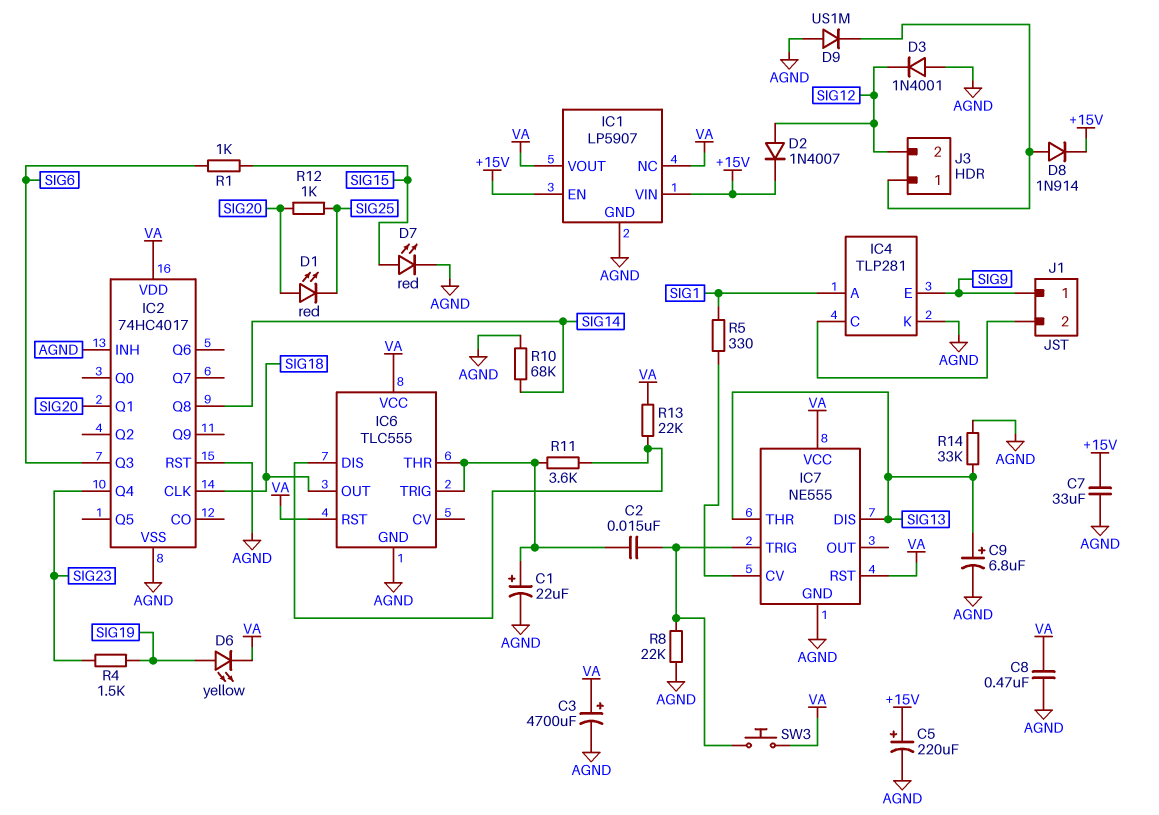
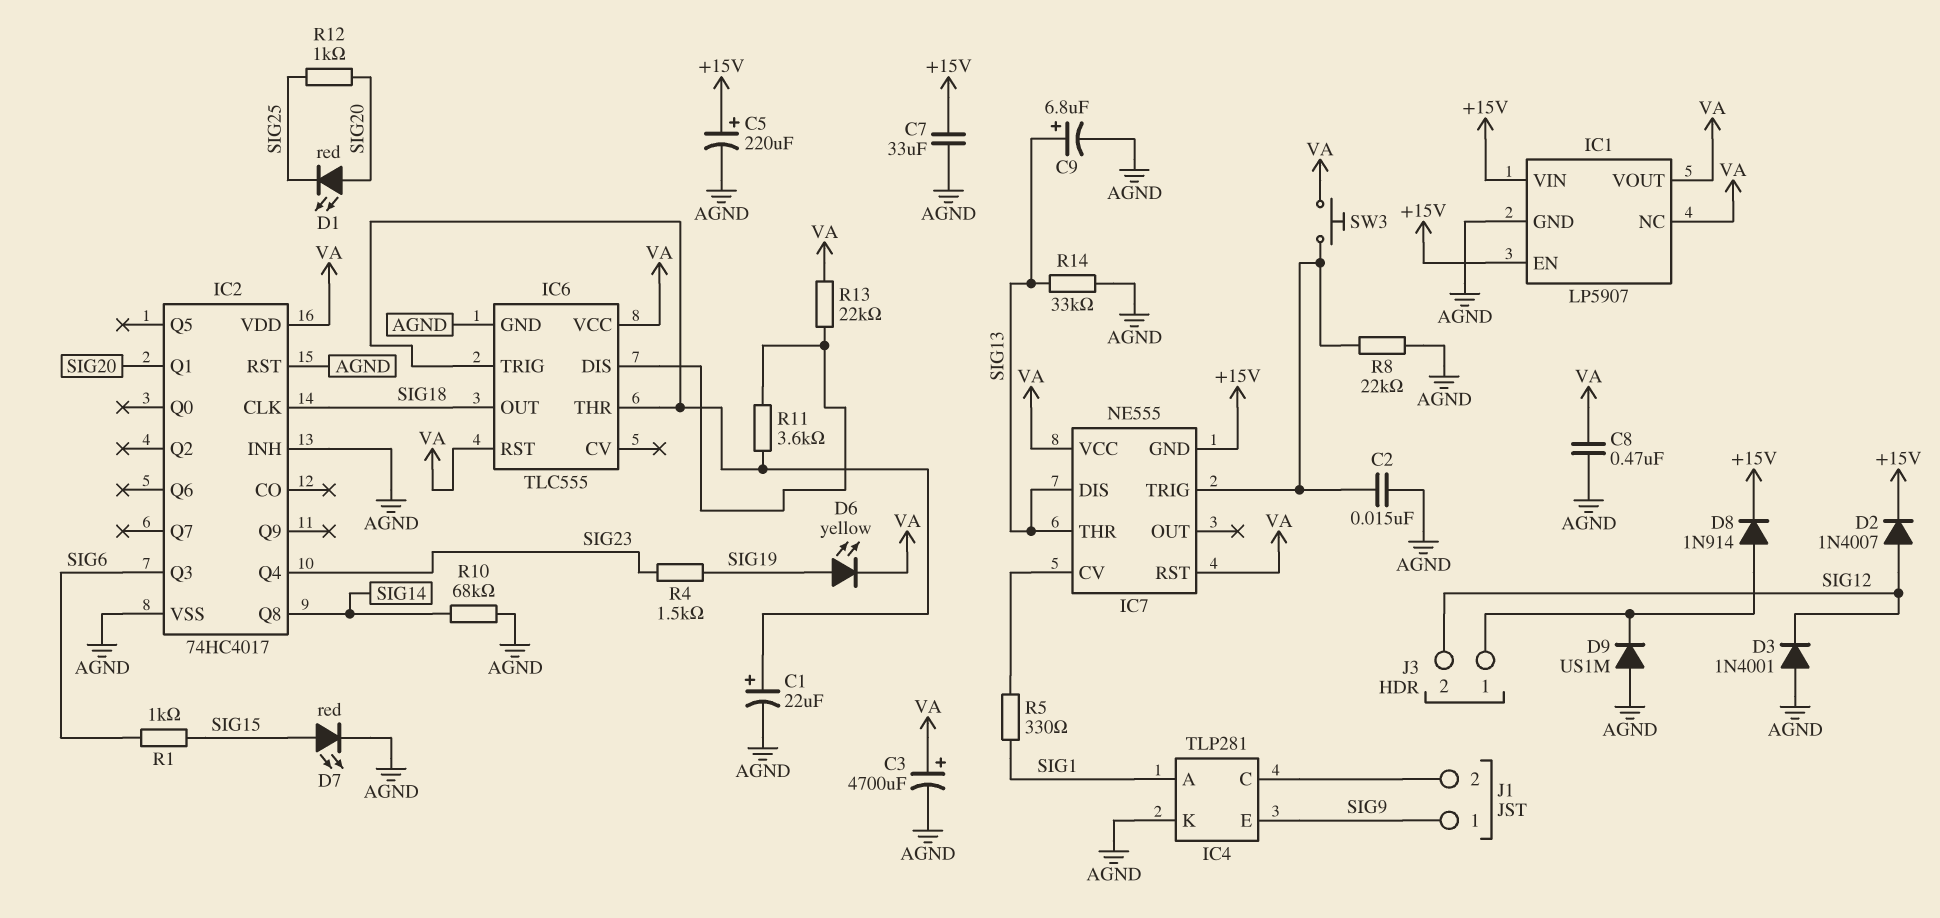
C2: 15nF (IC6/THR, IC7/TRIG) -> 15nF (AGND, IC7/TRIG)
IC7 pin GND: AGND -> +15V

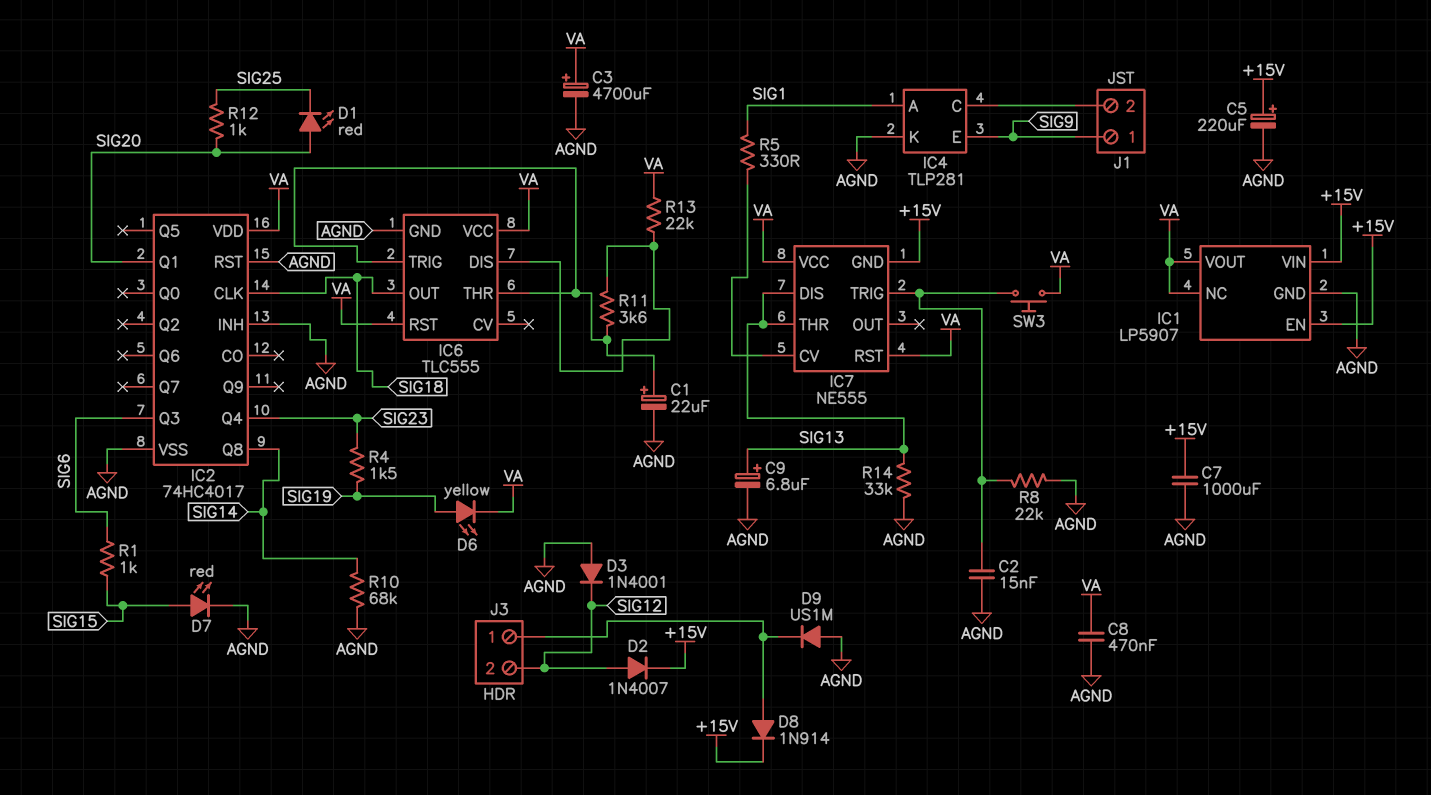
C7: 33uF (+15V, AGND) -> 1000uF (+15V, AGND)

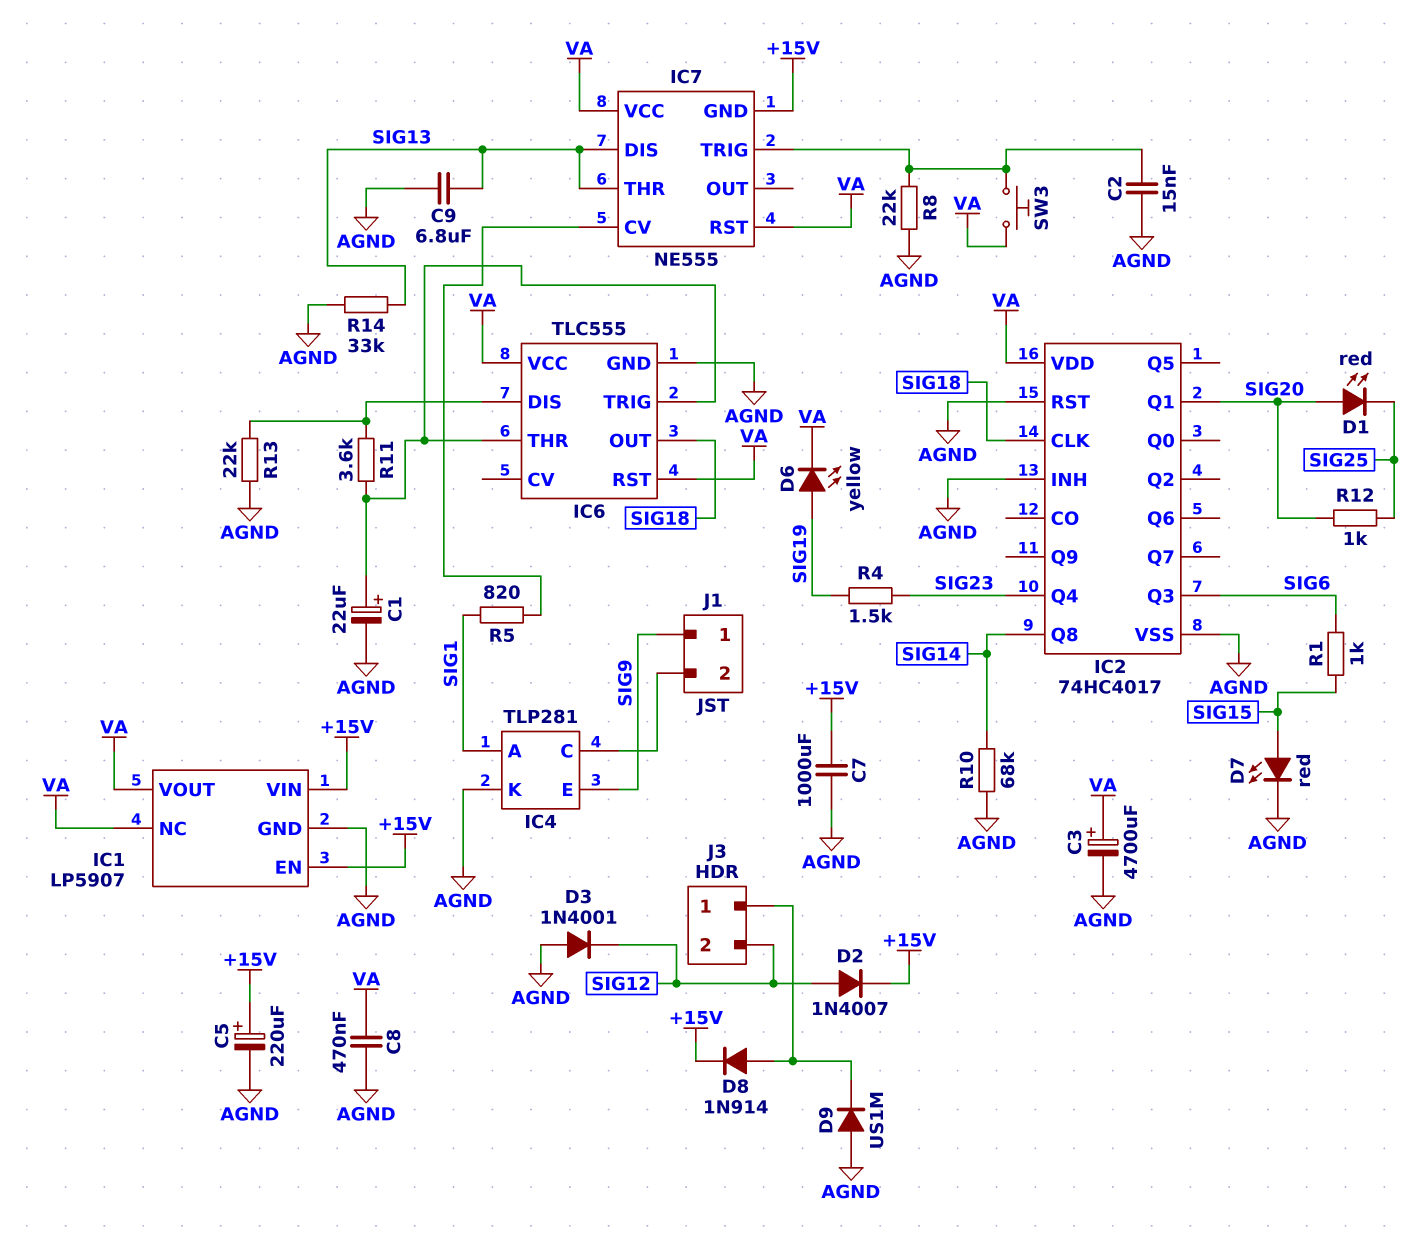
C9: 6.8uF (plus SIG13, minus AGND) -> 6.8uF (AGND, SIG13)
R5: 330 (IC7/CV, SIG1) -> 820 (IC7/CV, SIG1)
R13: 22k (IC6/DIS, VA) -> 22k (AGND, IC6/DIS)

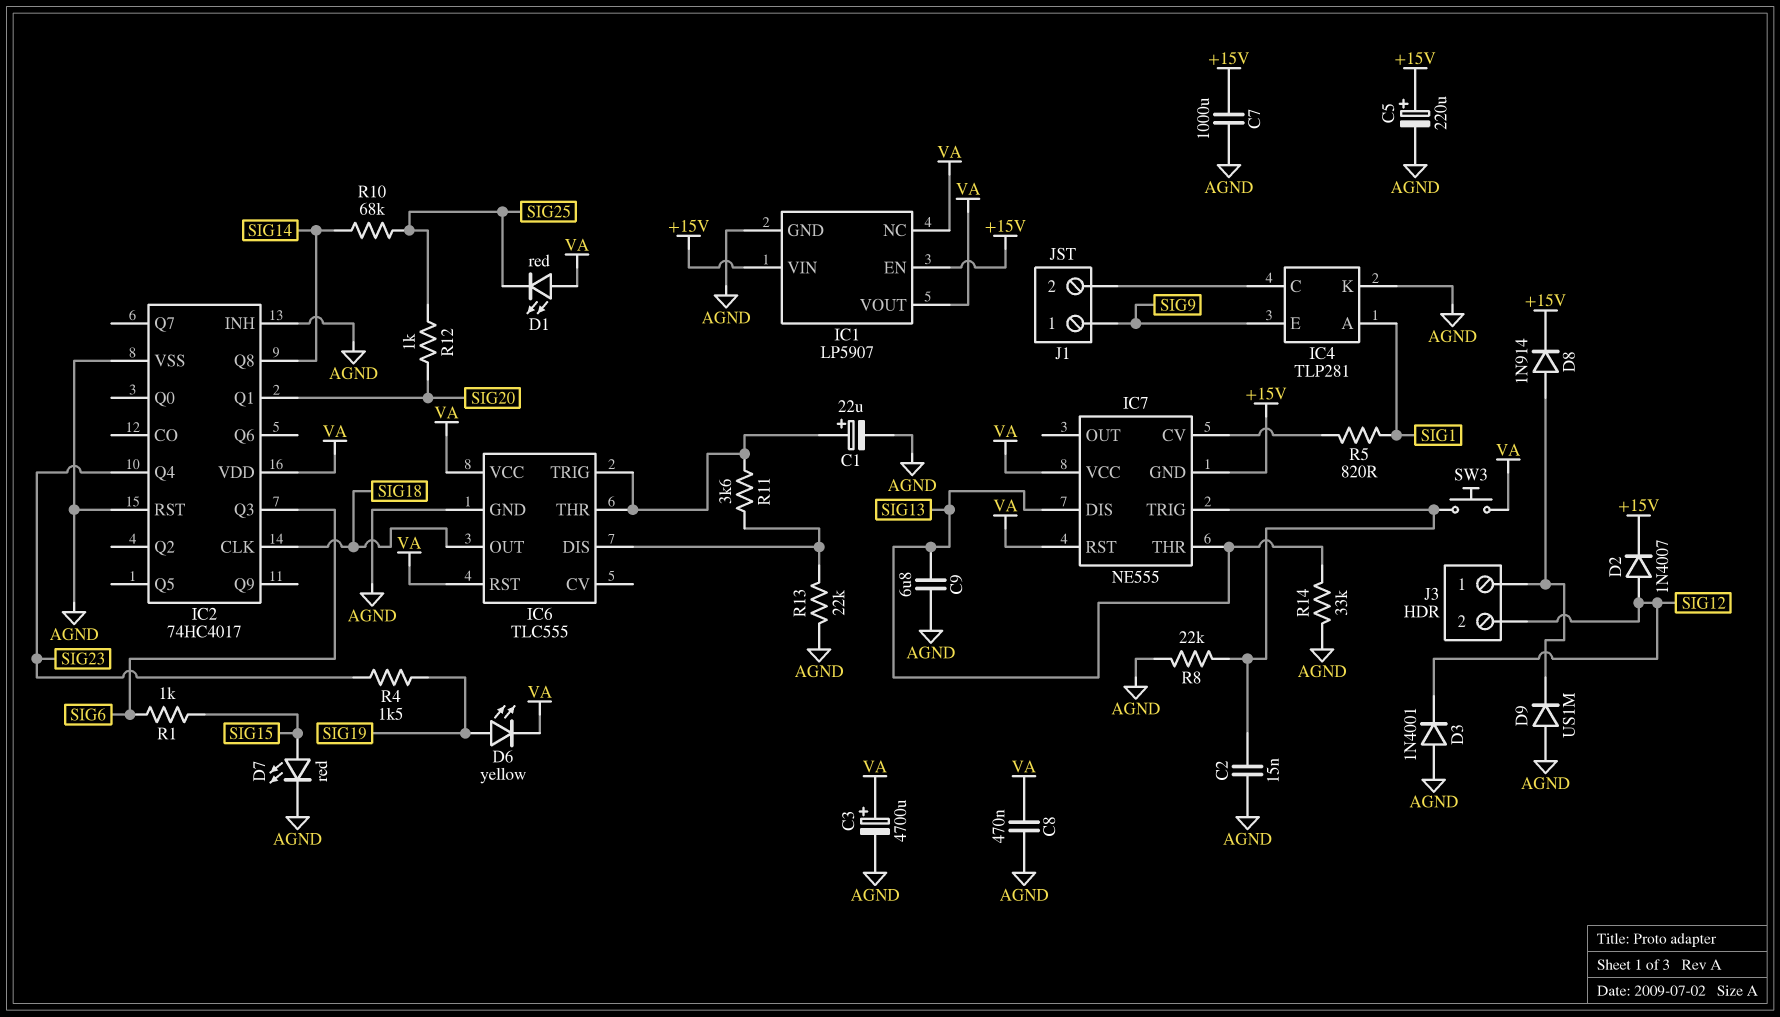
D1: LED red (A SIG20, K SIG25) -> LED red (A VA, K SIG25)
R10: 68k (AGND, SIG14) -> 68k (SIG14, SIG25)

